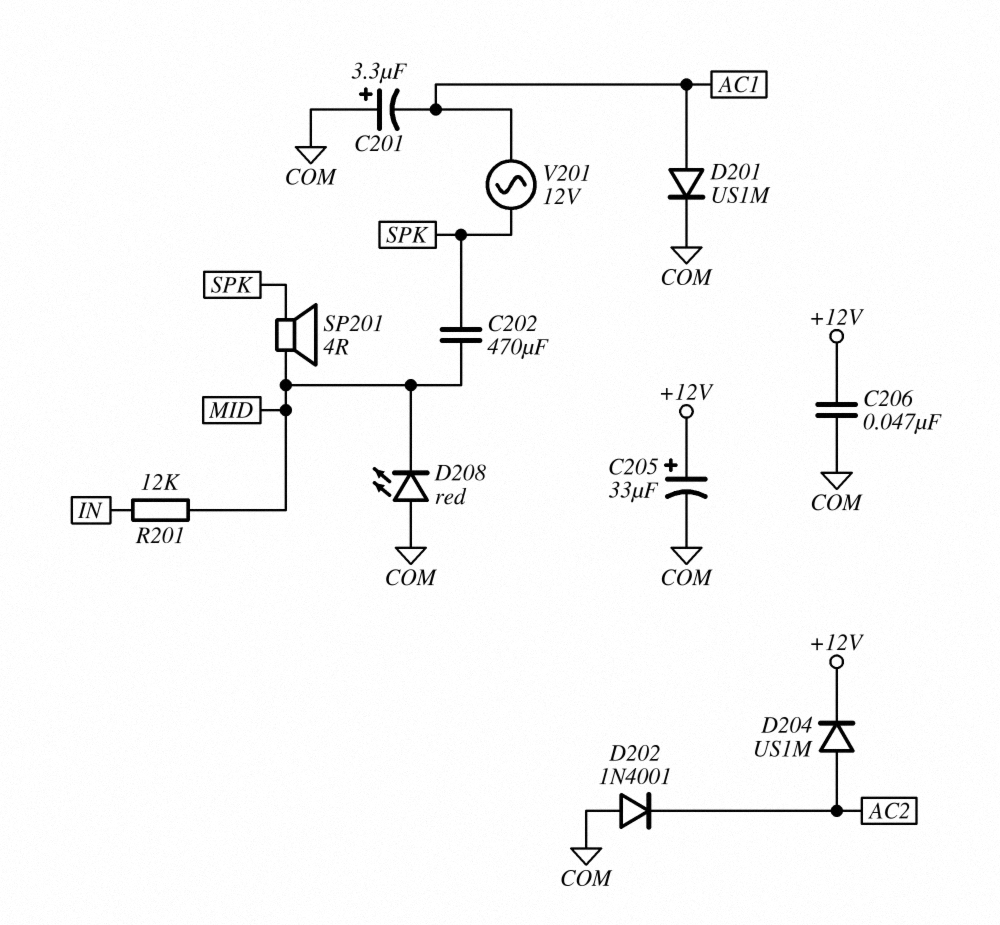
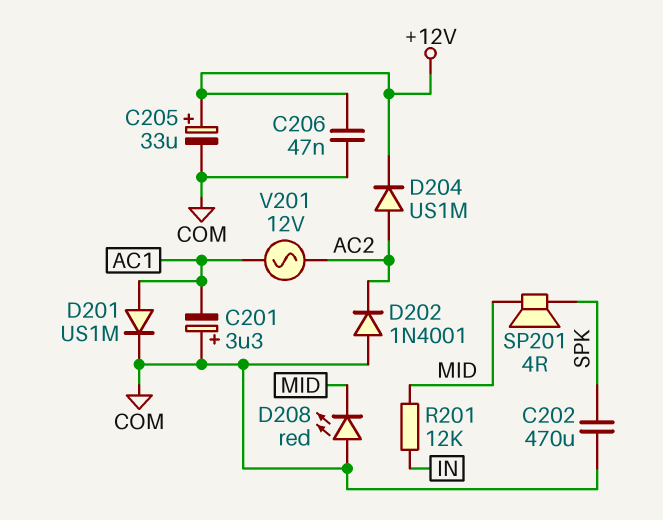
C202: 470uF (MID, SPK) -> 470uF (COM, SPK)
V201: AC 12V (AC1, SPK) -> AC 12V (AC1, AC2)

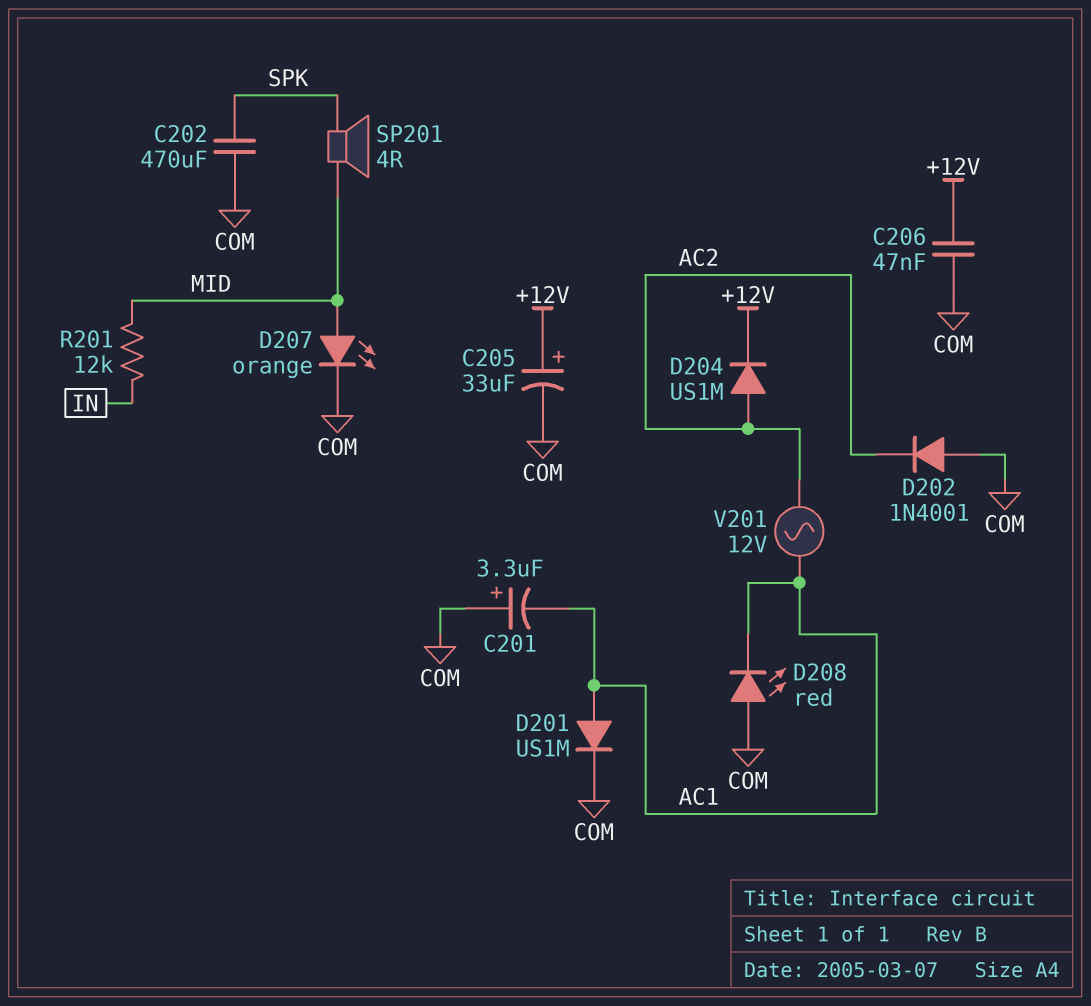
D207: none -> LED orange (A MID, K COM)
D208: LED red (A COM, K MID) -> LED red (A COM, K AC1)

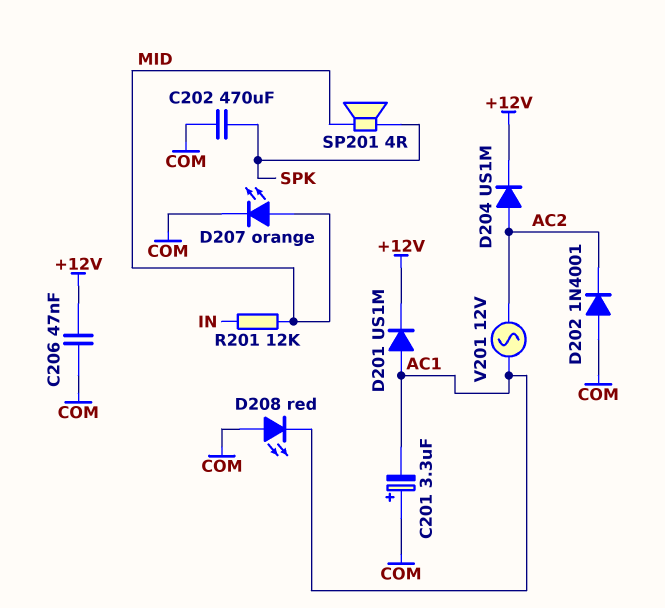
C205: 33uF (plus +12V, minus COM) -> none
D201: diode US1M (A AC1, K COM) -> diode US1M (A AC1, K +12V)

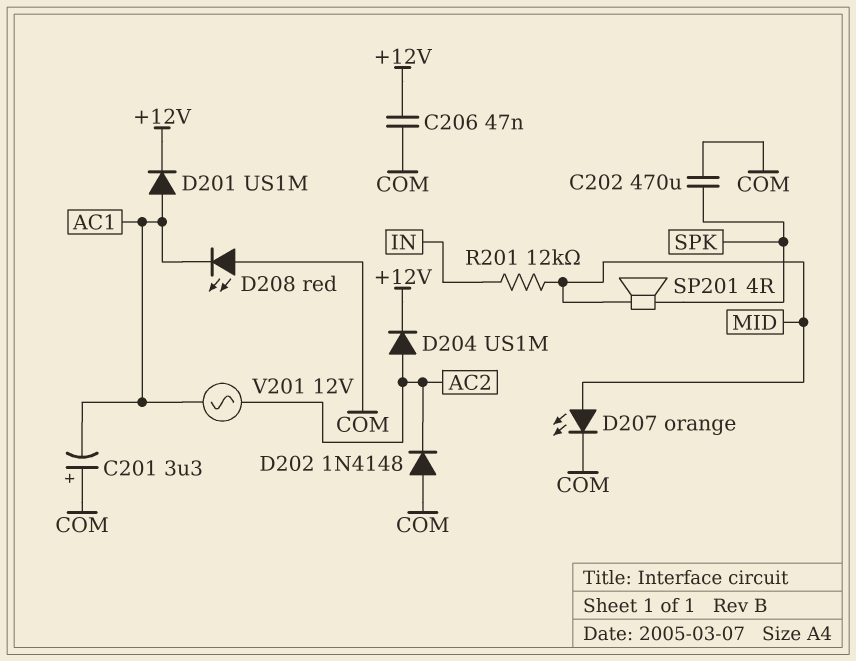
D202: diode 1N4001 (A COM, K AC2) -> diode 1N4148 (A COM, K AC2)

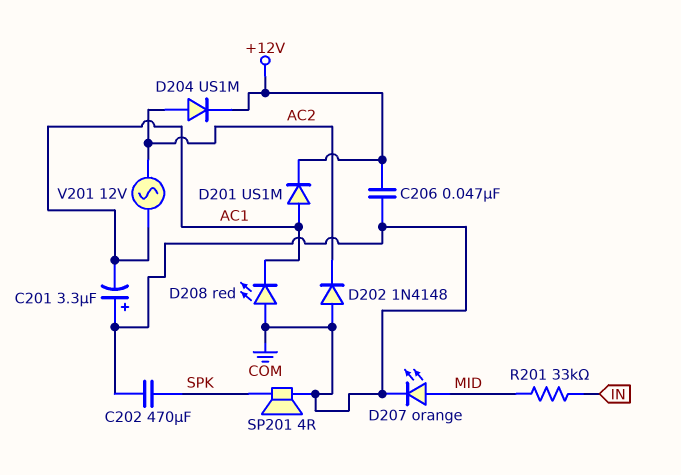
R201: 12k (IN, MID) -> 33k (IN, MID)
SP201: speaker 4R (MID, SPK) -> speaker 4R (COM, SPK)

